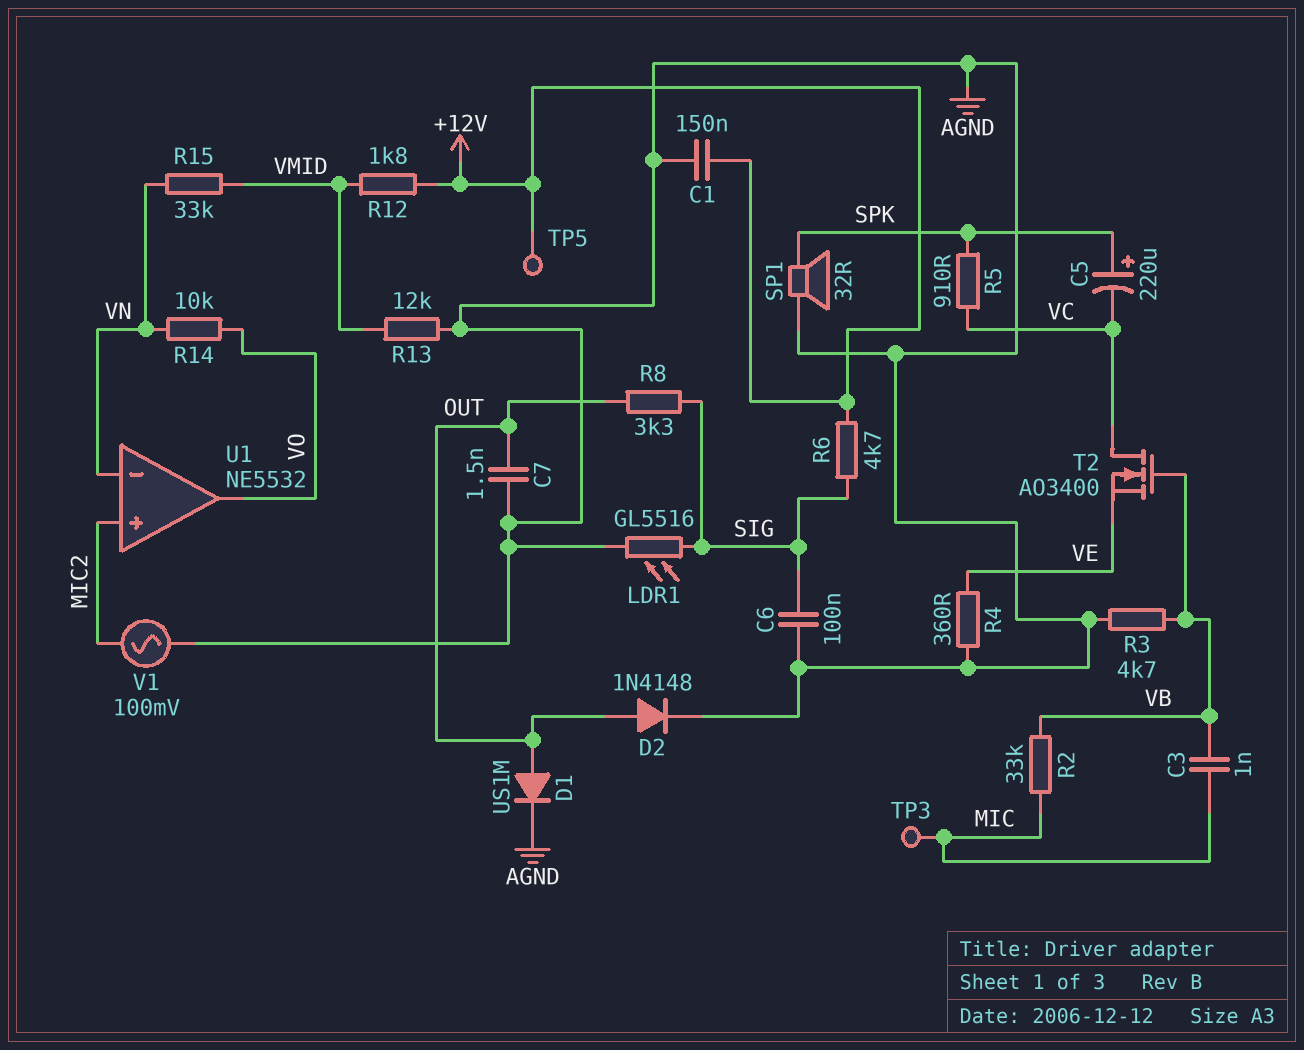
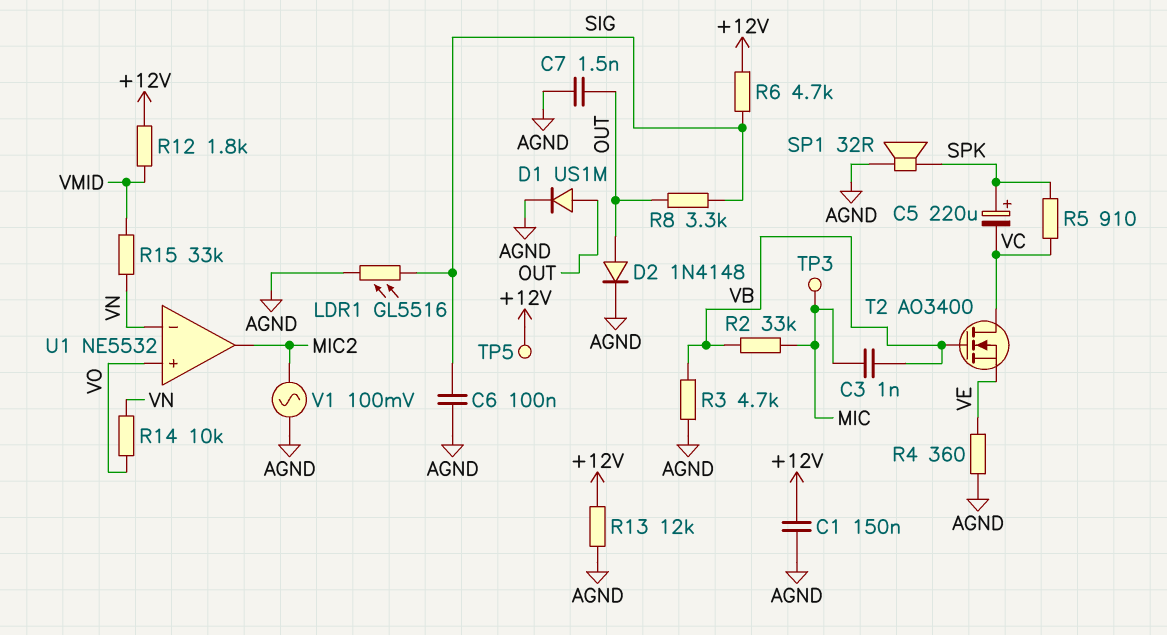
R13: 12k (AGND, VMID) -> 12k (+12V, AGND)
U1 pin in+: MIC2 -> VO
U1 pin out: VO -> MIC2

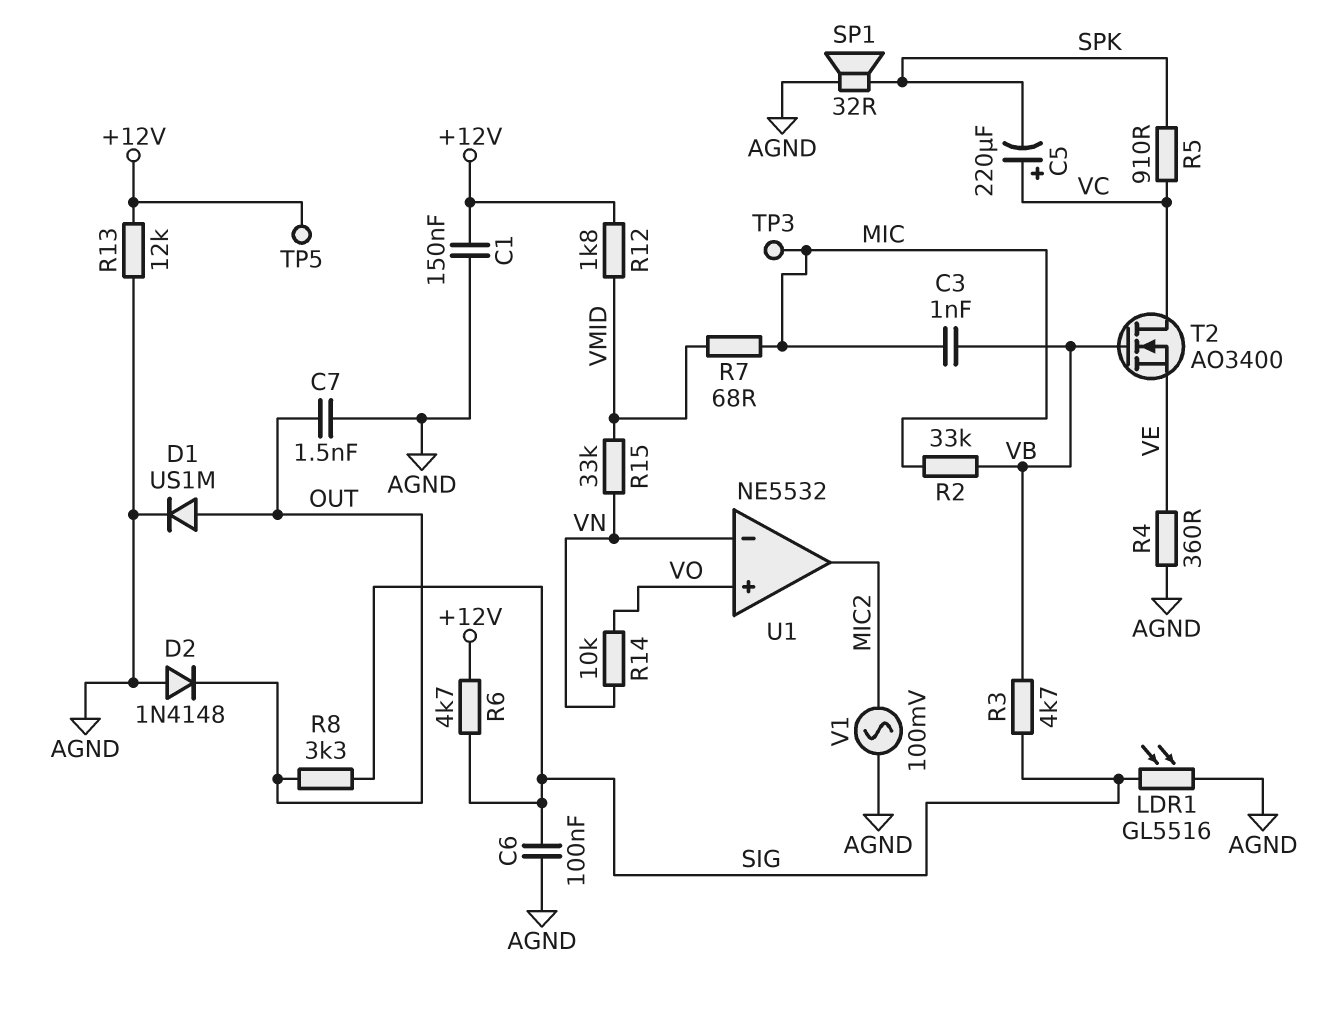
C5: 220uF (plus SPK, minus VC) -> 220uF (plus VC, minus SPK)
D2: diode 1N4148 (A OUT, K AGND) -> diode 1N4148 (A AGND, K OUT)
R3: 4.7k (AGND, VB) -> 4.7k (SIG, VB)
R7: none -> 68 (MIC, VMID)

